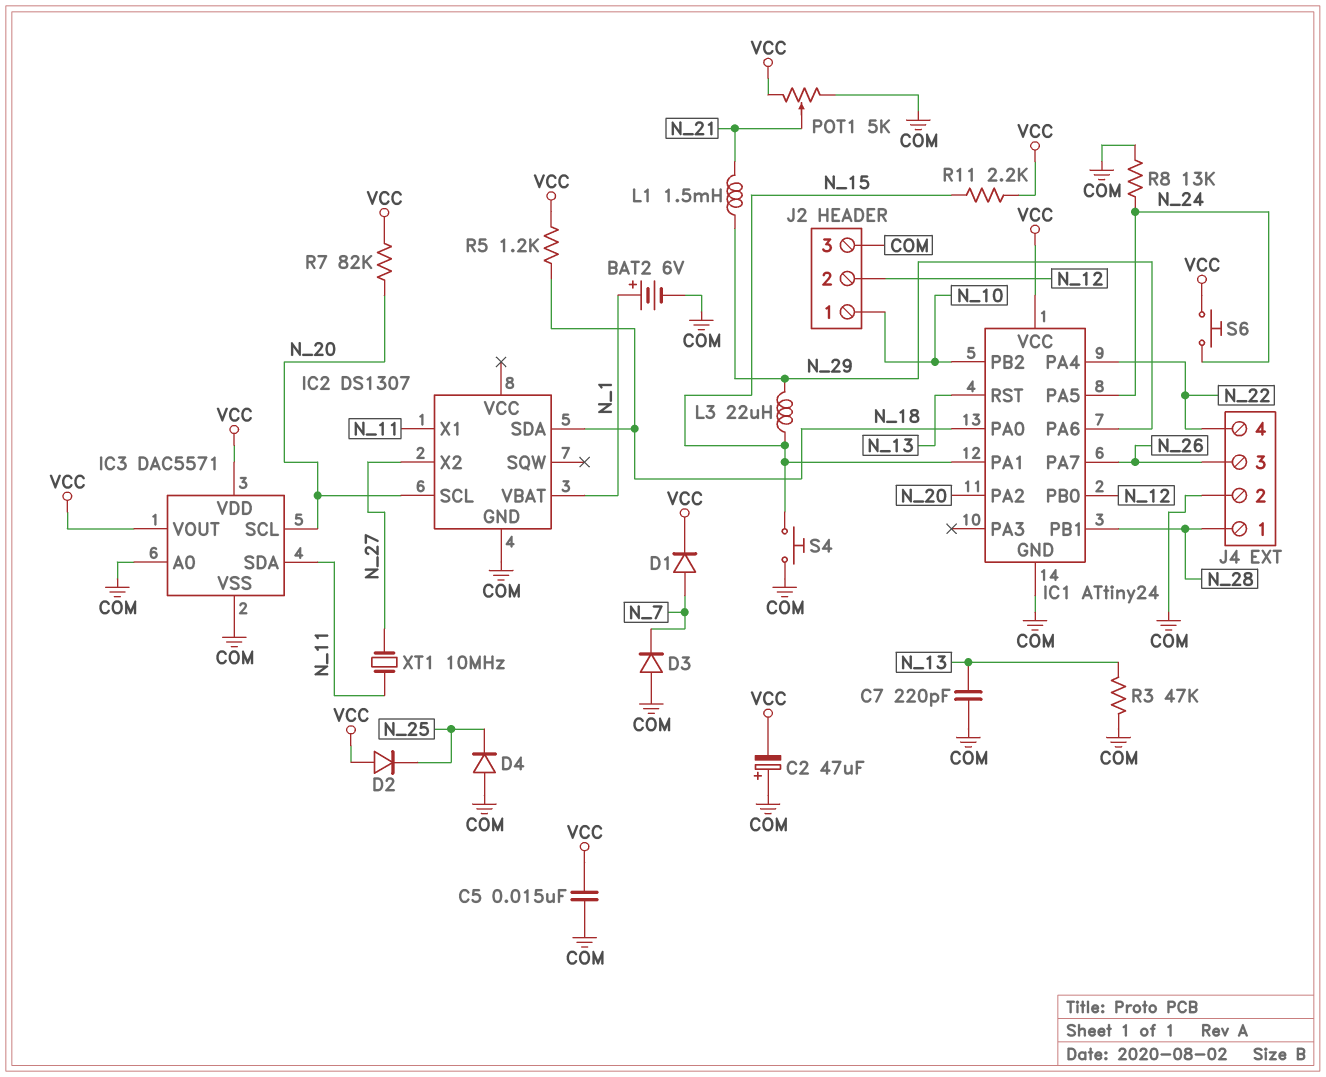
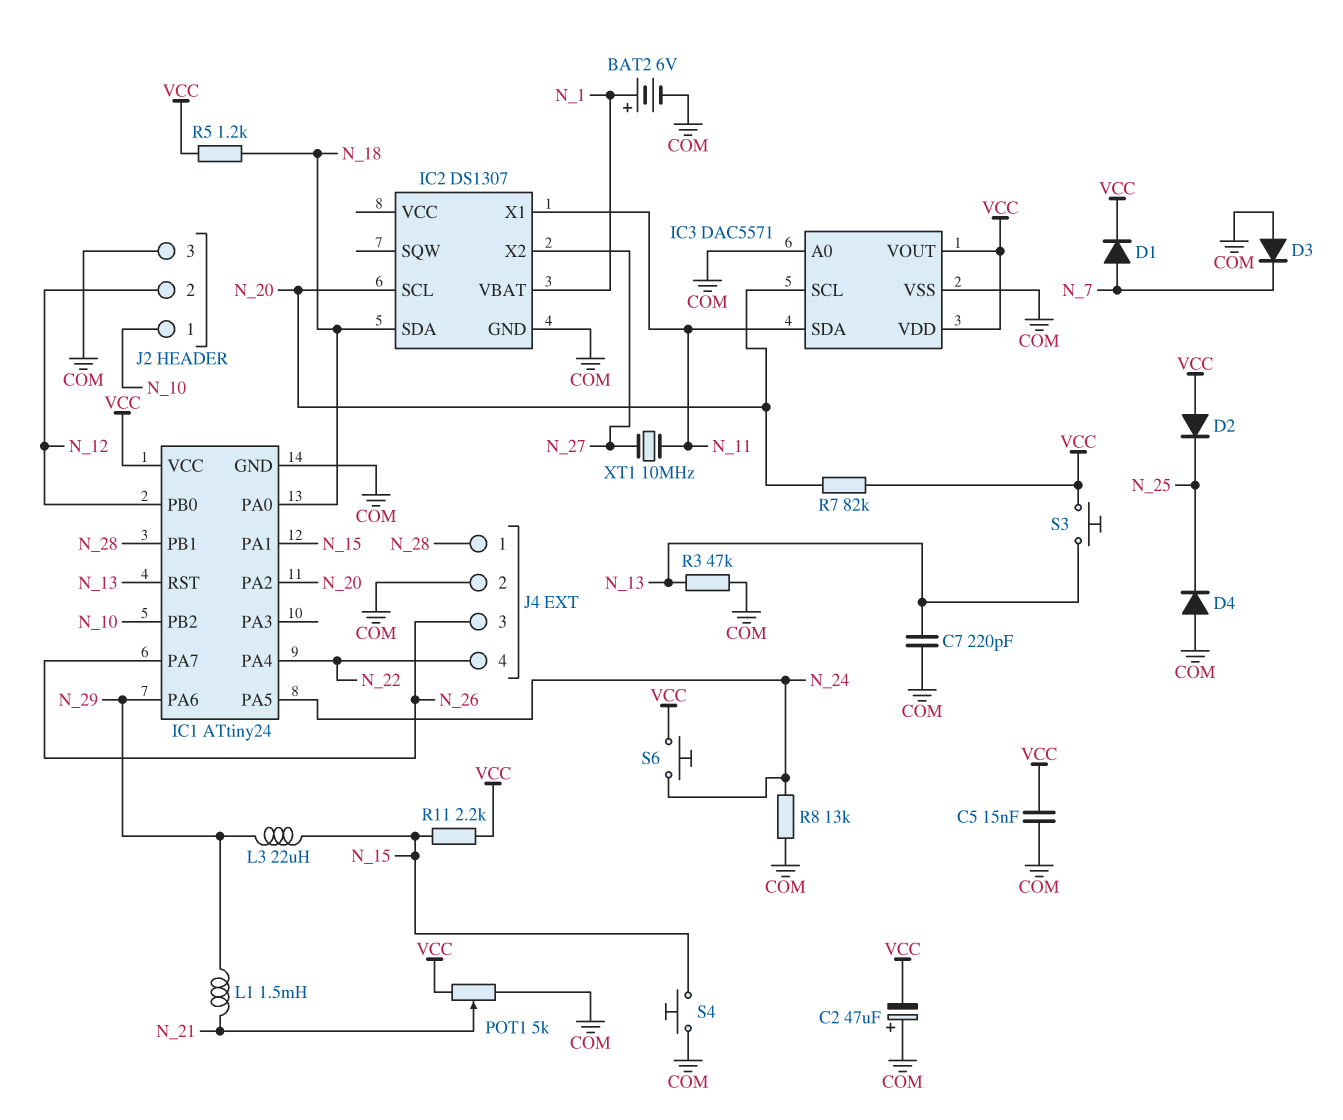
S3: none -> button (N_13, VCC)

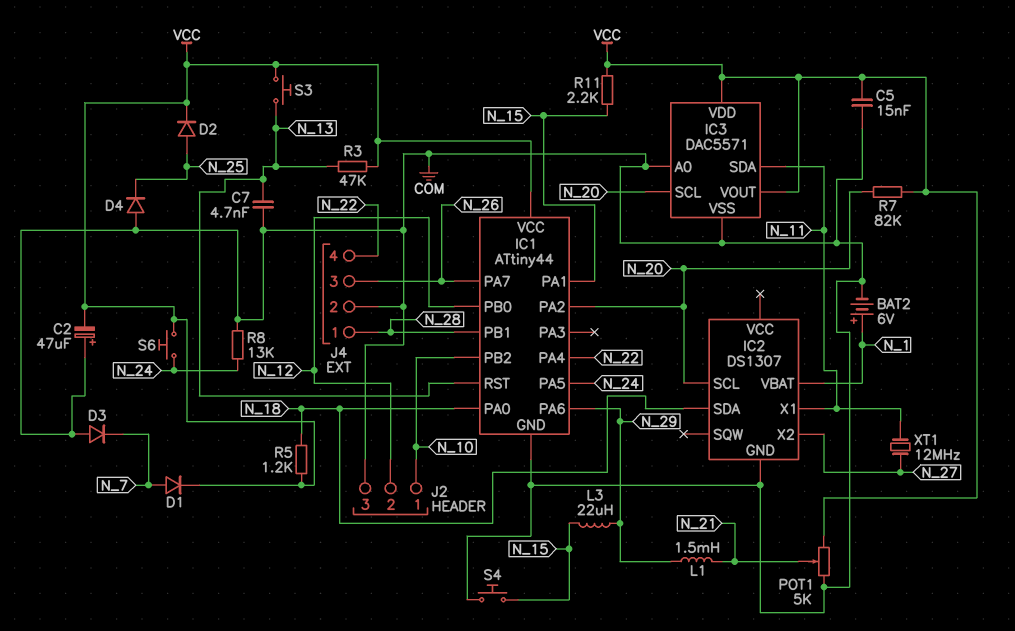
C7: 220pF (COM, N_13) -> 4.7nF (COM, N_13)
D2: diode (A VCC, K N_25) -> diode (A N_25, K VCC)
IC1: ATtiny24 -> ATtiny44
R3: 47k (COM, N_13) -> 47k (N_13, VCC)
XT1: 10MHz (N_11, N_27) -> 12MHz (N_11, N_27)

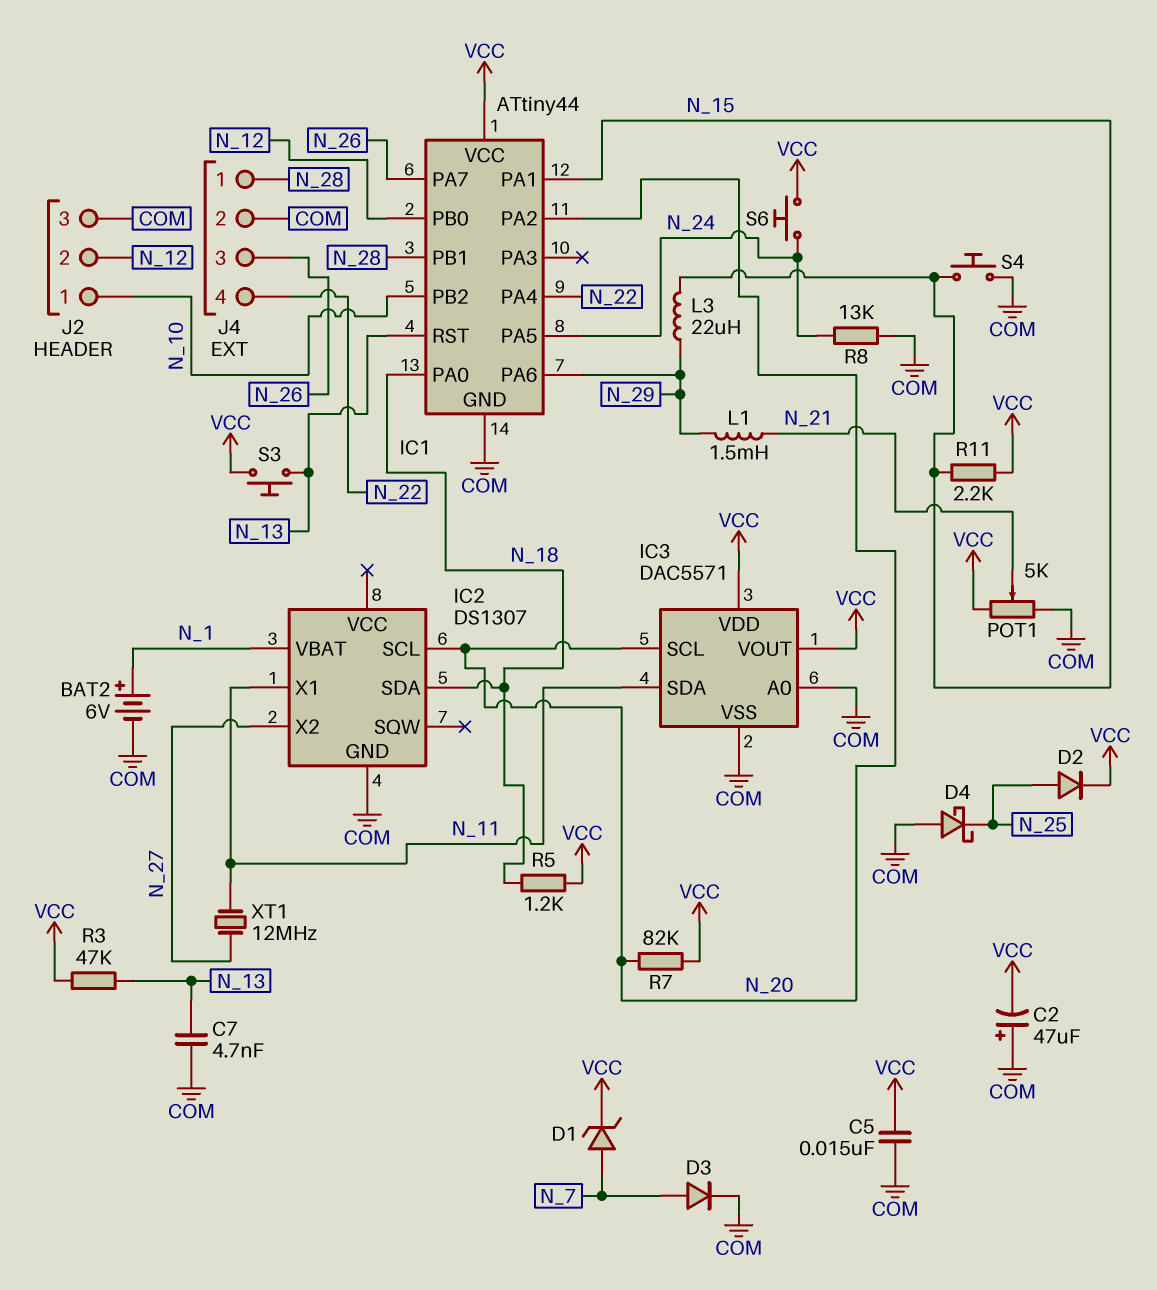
D1: diode (A N_7, K VCC) -> zener (A N_7, K VCC)
D3: diode (A COM, K N_7) -> diode (A N_7, K COM)
D4: diode (A COM, K N_25) -> schottky (A COM, K N_25)

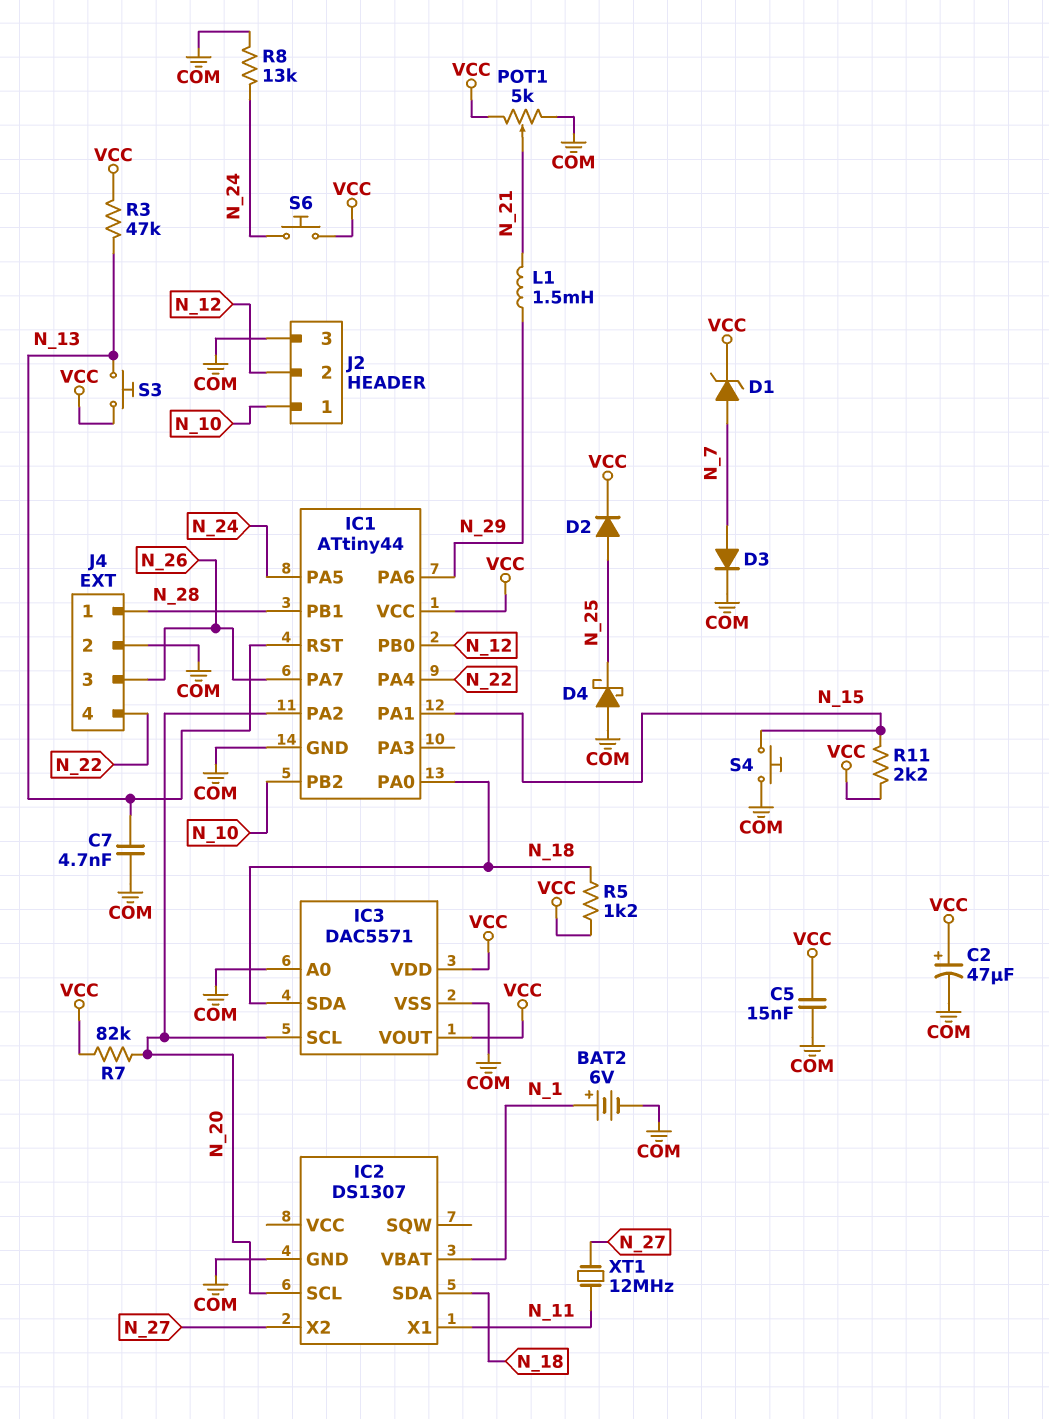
C2: 47uF (plus COM, minus VCC) -> 47uF (plus VCC, minus COM)
IC3 pin SDA: N_11 -> N_18
L3: 22uH (N_15, N_29) -> none

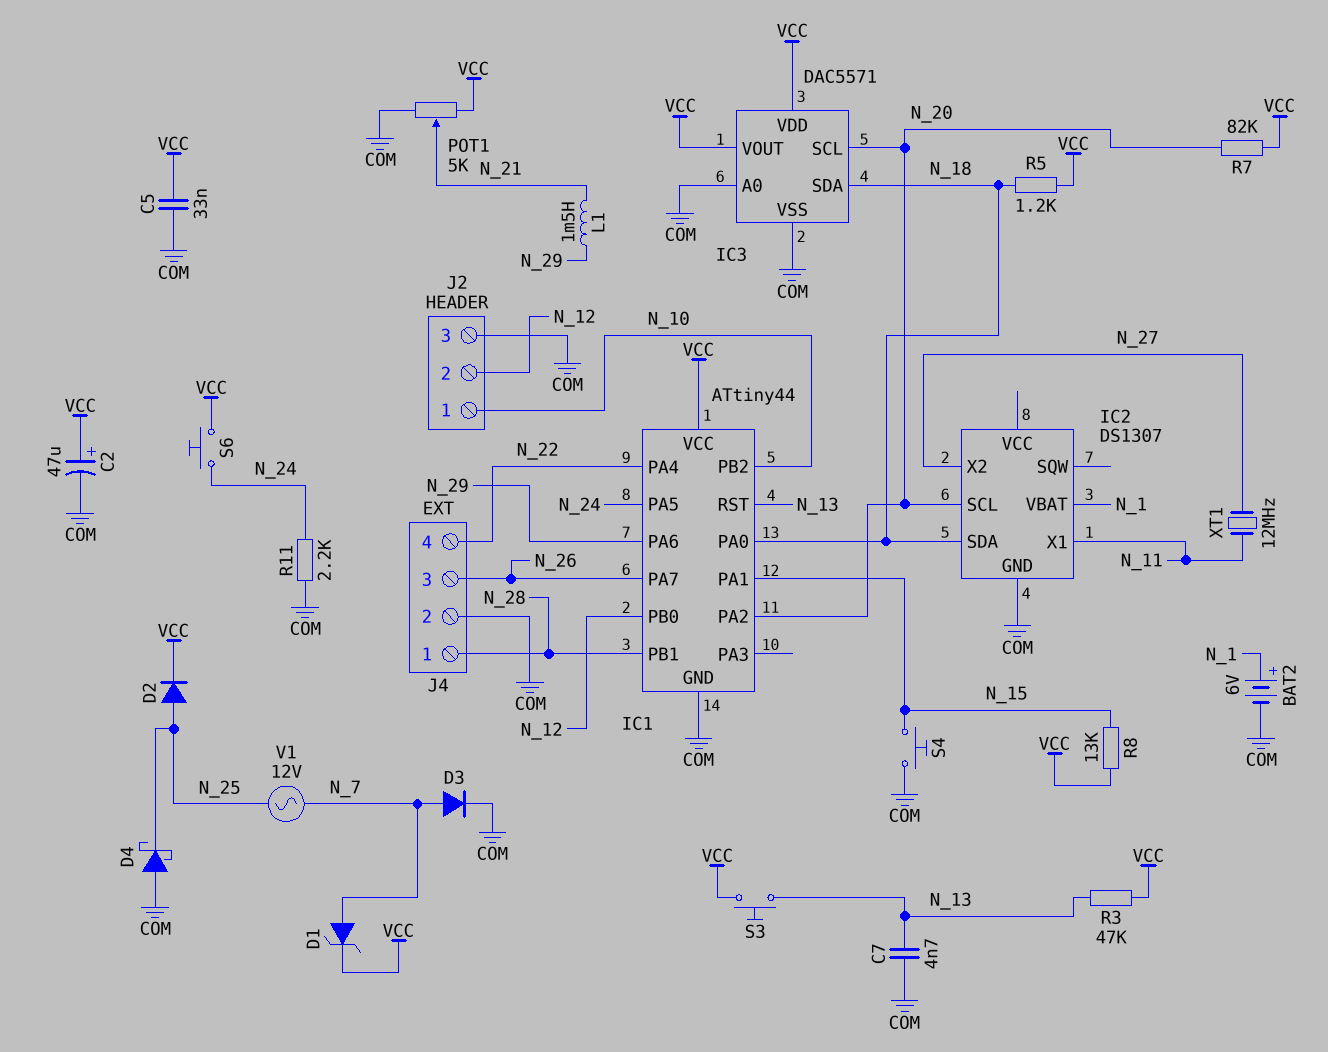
C5: 15nF (COM, VCC) -> 33nF (COM, VCC)
R8: 13k (COM, N_24) -> 13k (N_15, VCC)
R11: 2.2k (N_15, VCC) -> 2.2k (COM, N_24)
V1: none -> AC 12V (N_7, N_25)

